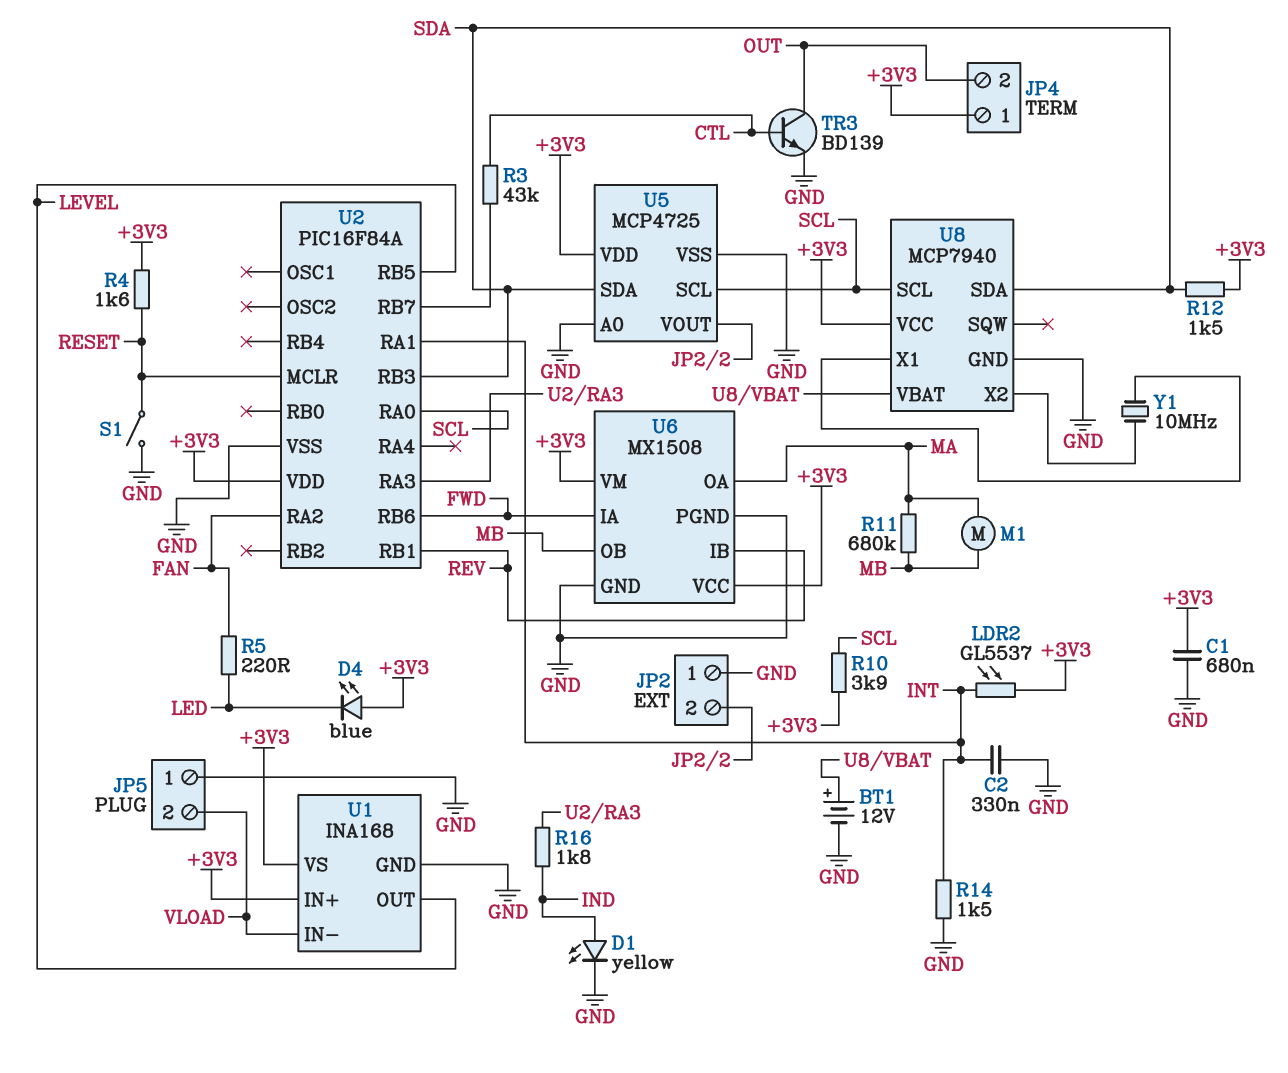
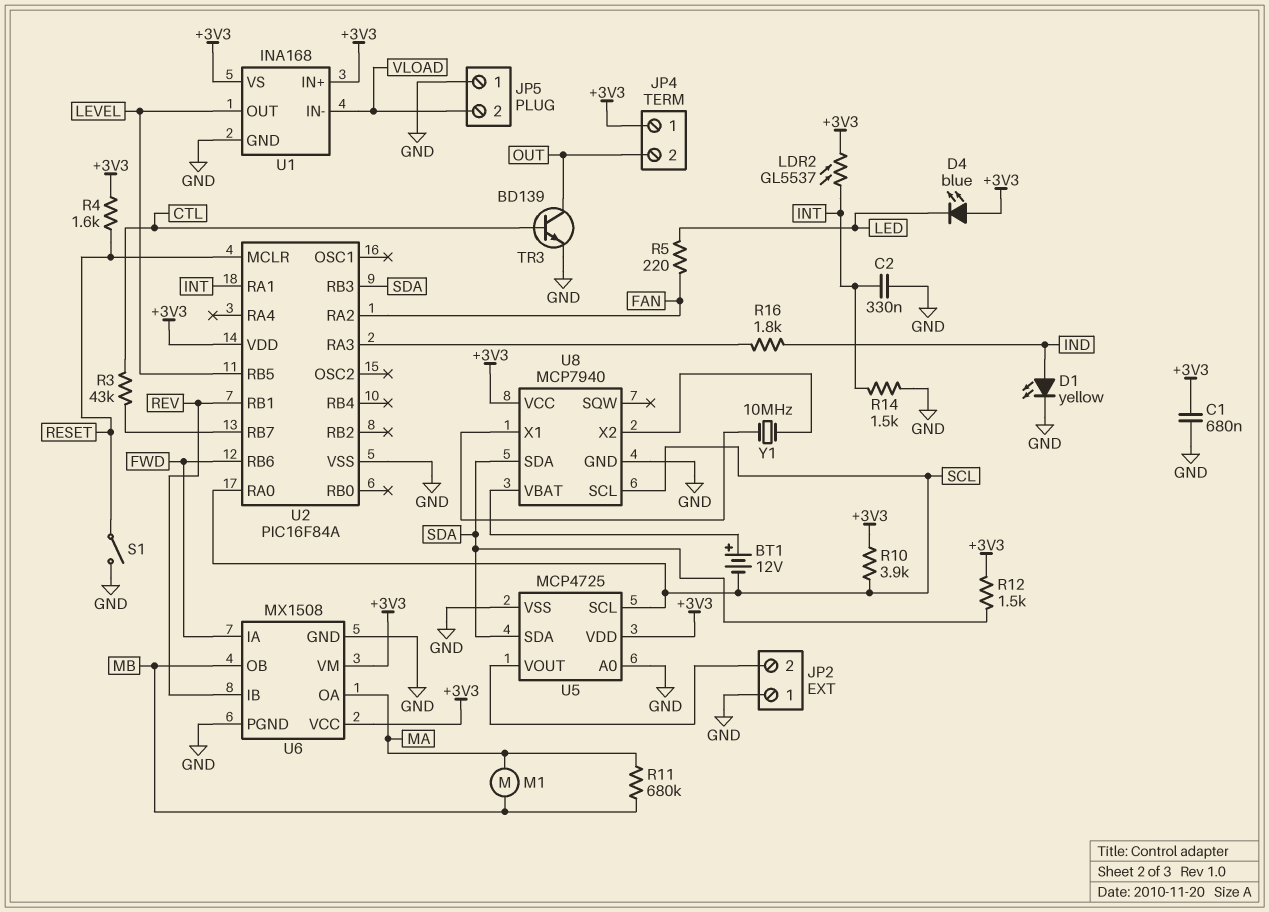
BT1: 12V (plus U8/VBAT, minus GND) -> 12V (plus U8/VBAT, minus SCL)

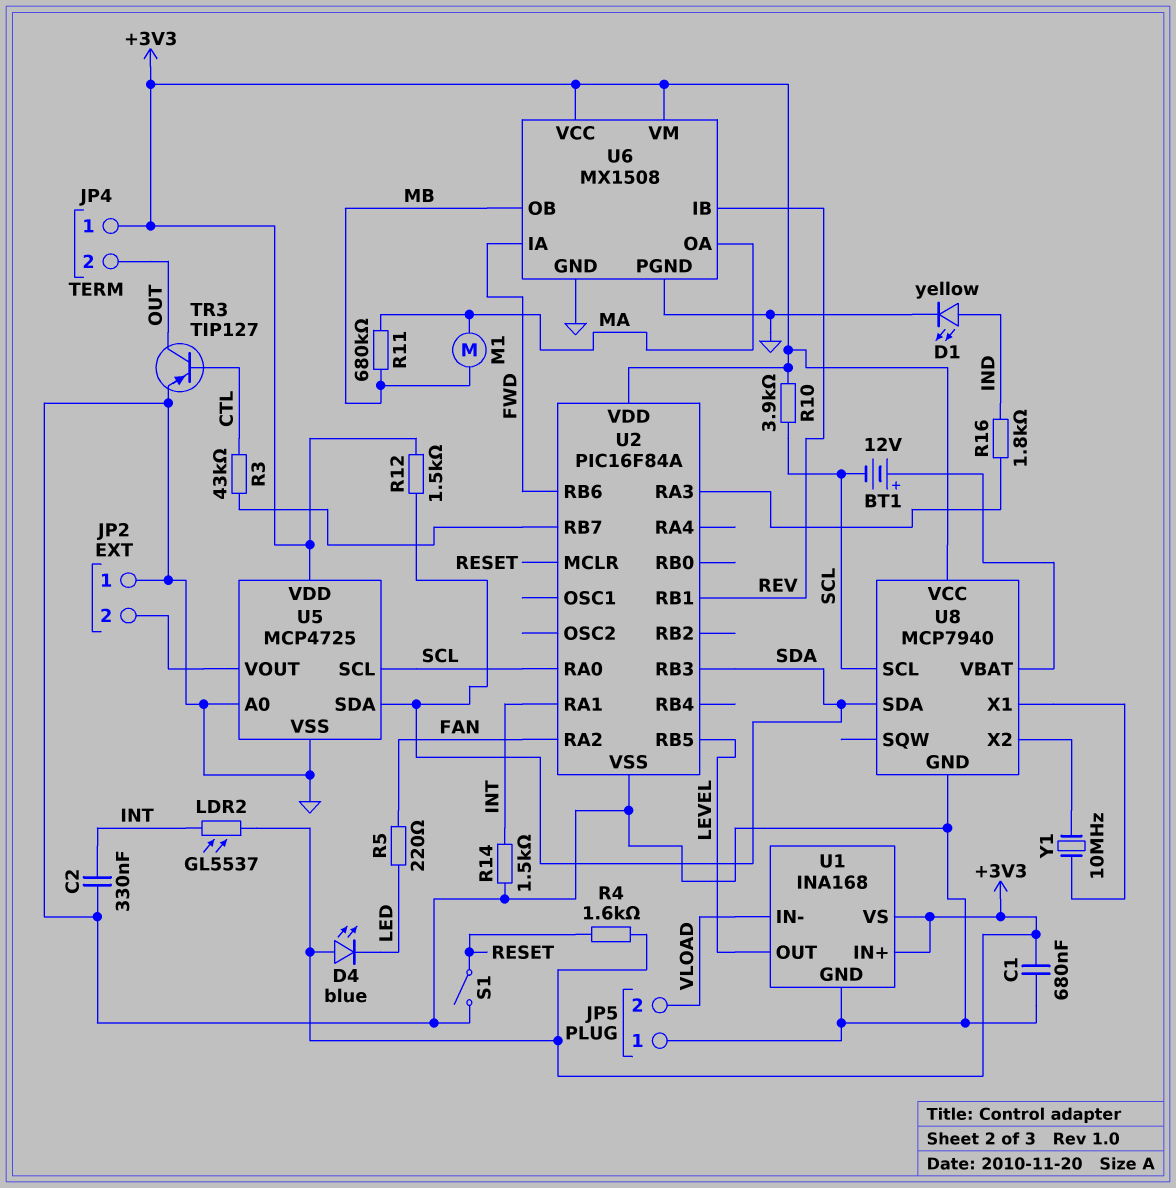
TR3: NPN BD139 (B CTL, C OUT, E GND) -> PNP TIP127 (B CTL, C OUT, E GND)

